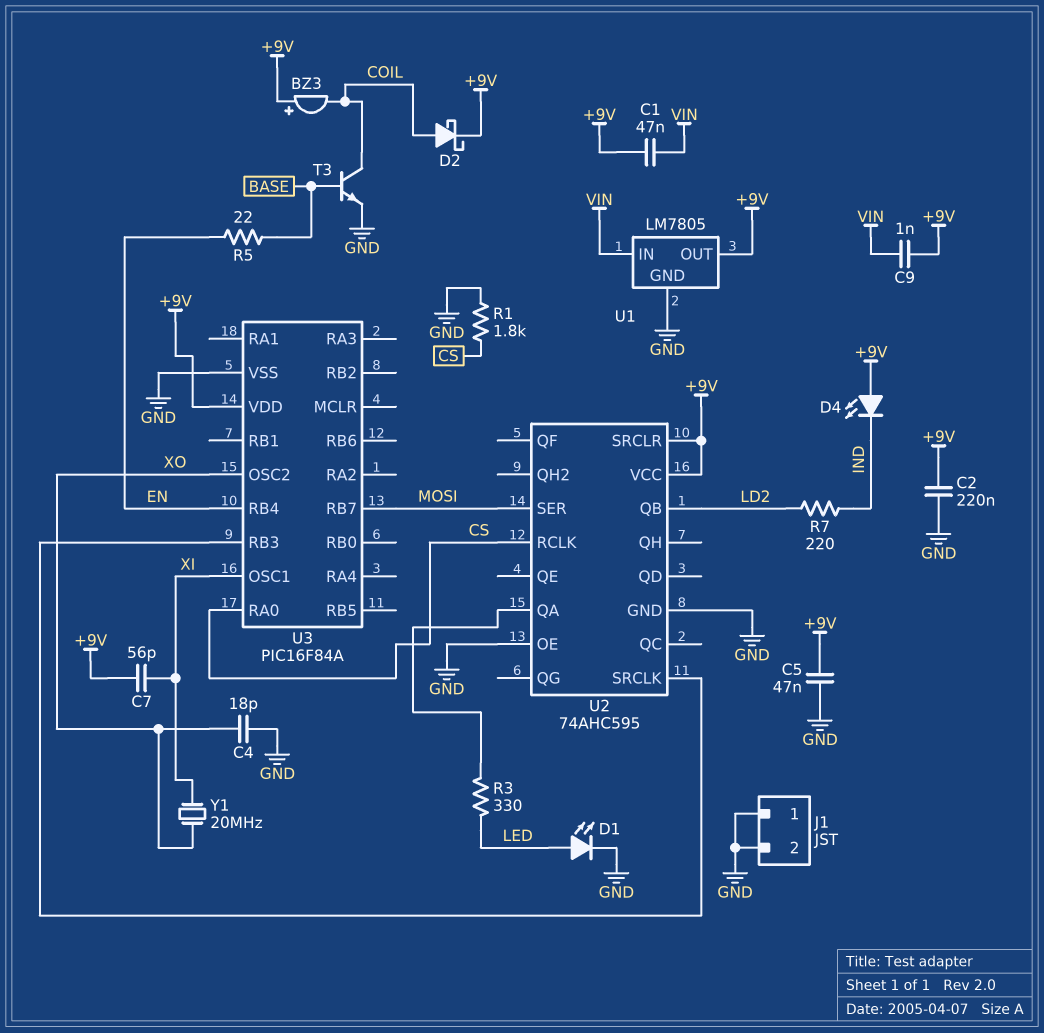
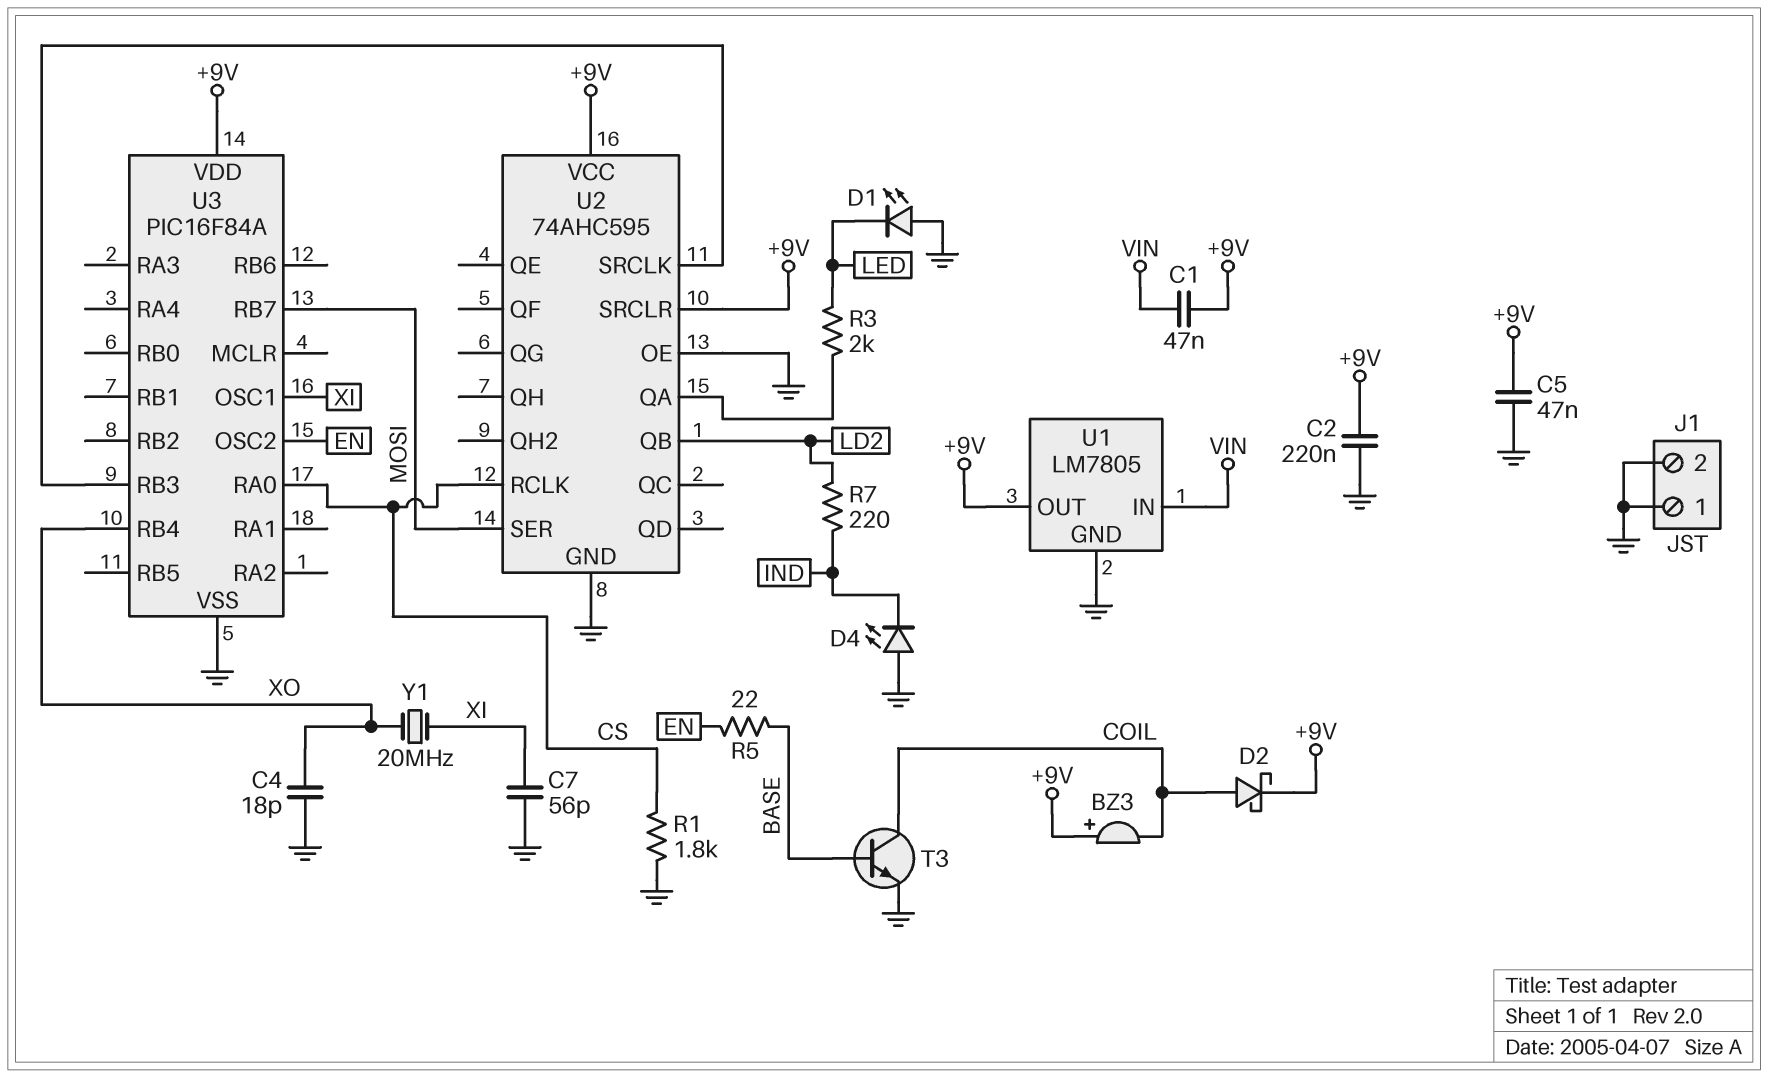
C7: 56pF (+9V, XI) -> 56pF (GND, XI)
C9: 1nF (+9V, VIN) -> none
D1: LED (A LED, K GND) -> LED (A GND, K LED)
D4: LED (A +9V, K IND) -> LED (A GND, K IND)
R3: 330 (LED, U2/QA) -> 2k (LED, U2/QA)
U3 pin OSC2: XO -> EN
U3 pin RB4: EN -> XO

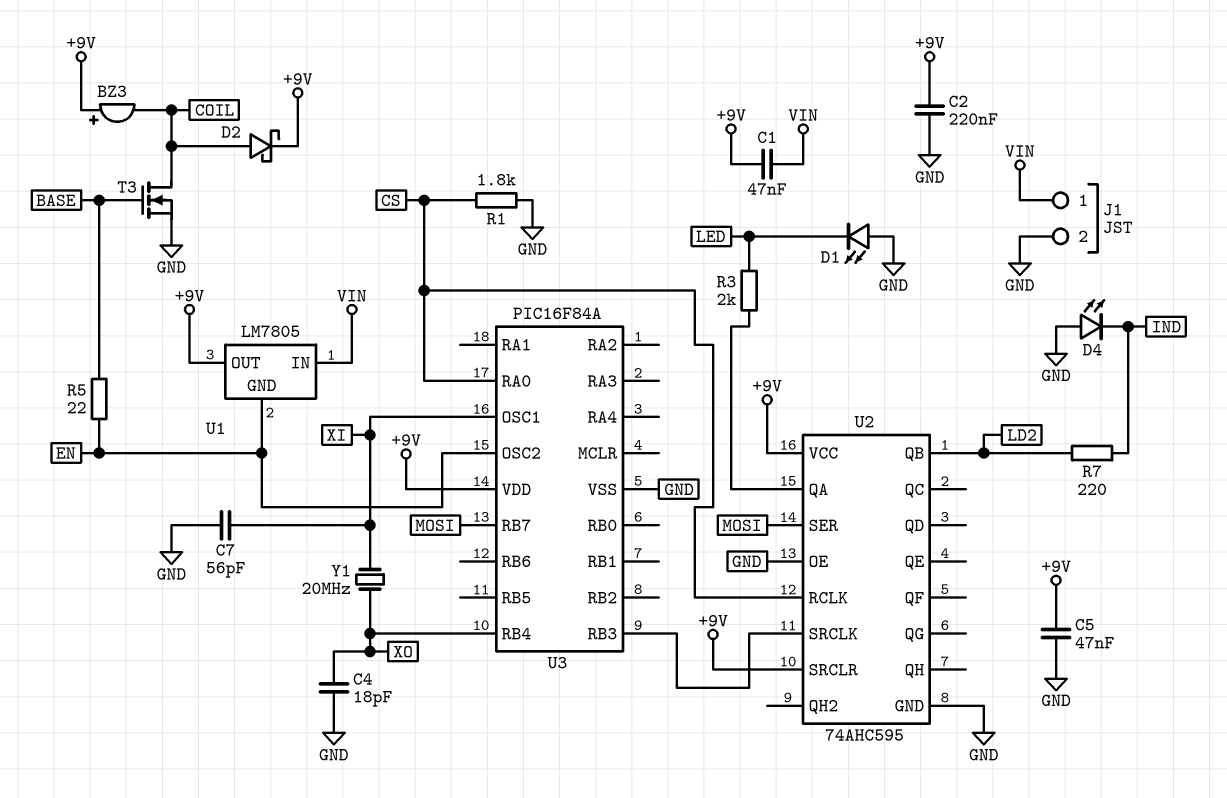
J1 pin 1: GND -> VIN
T3: NPN (B BASE, C COIL, E GND) -> NMOS (G BASE, D COIL, S GND)
U1 pin GND: GND -> EN

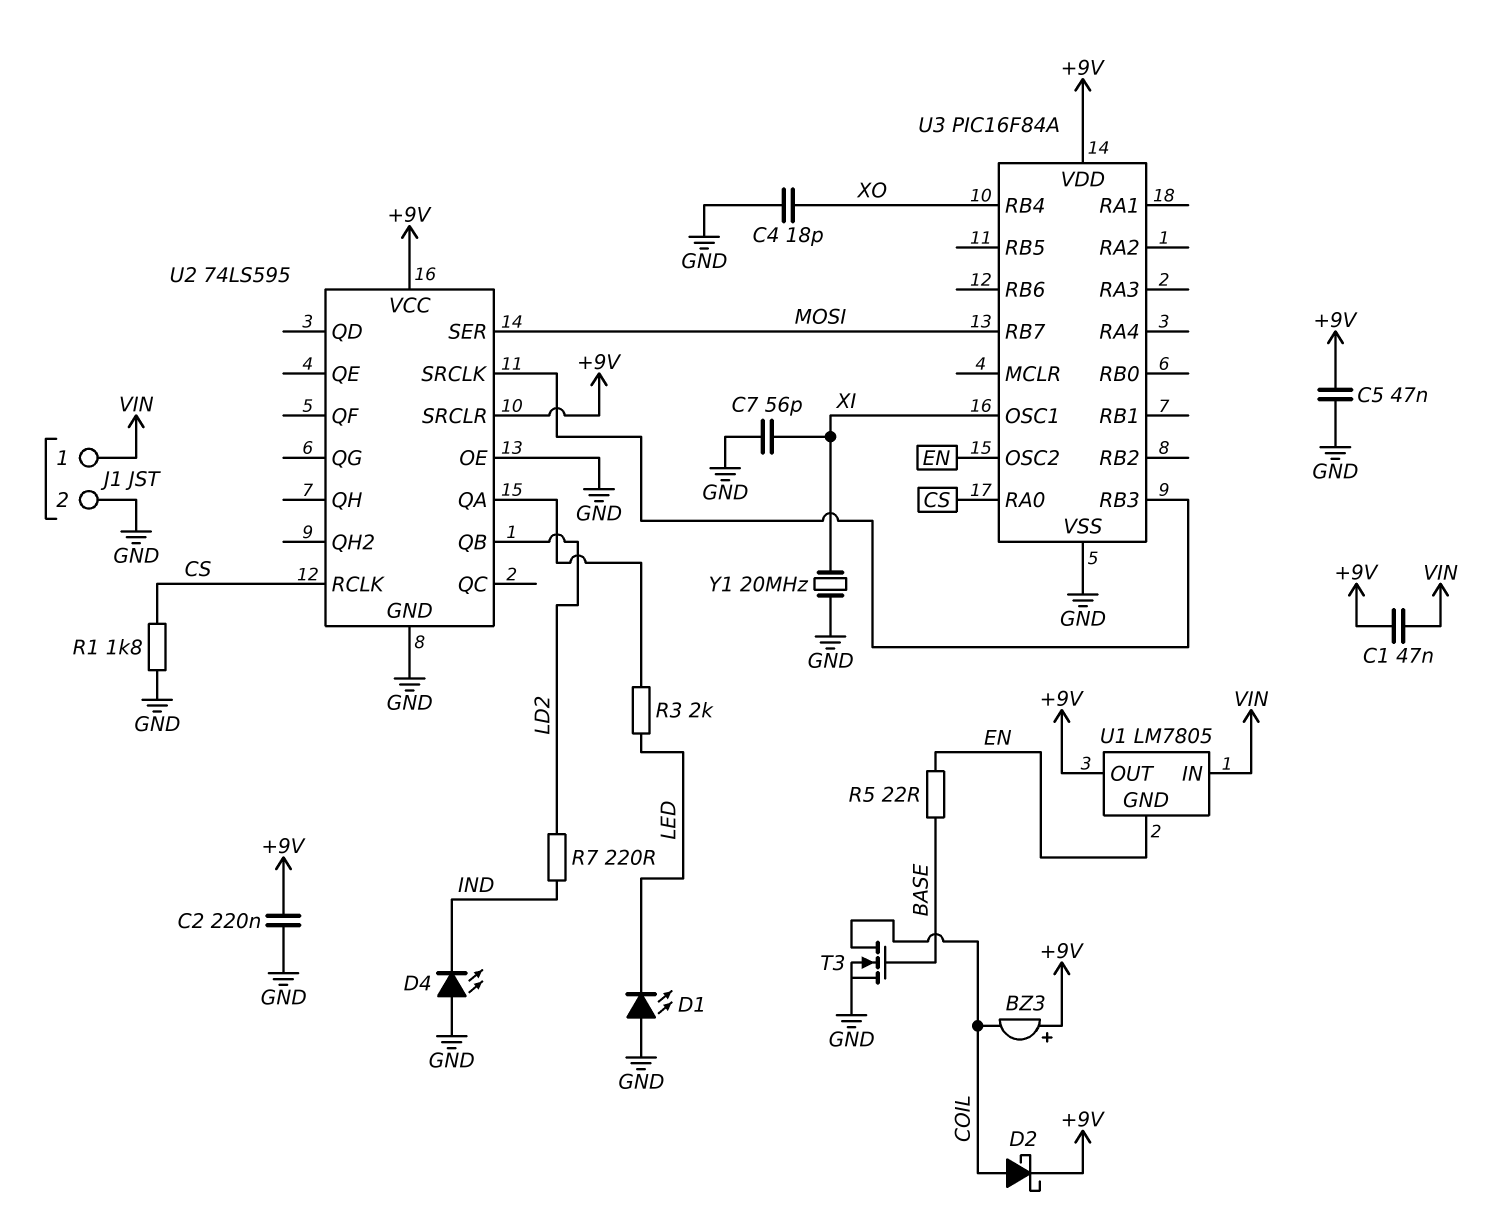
U2: 74AHC595 -> 74LS595
Y1: 20MHz (XI, XO) -> 20MHz (GND, XI)

